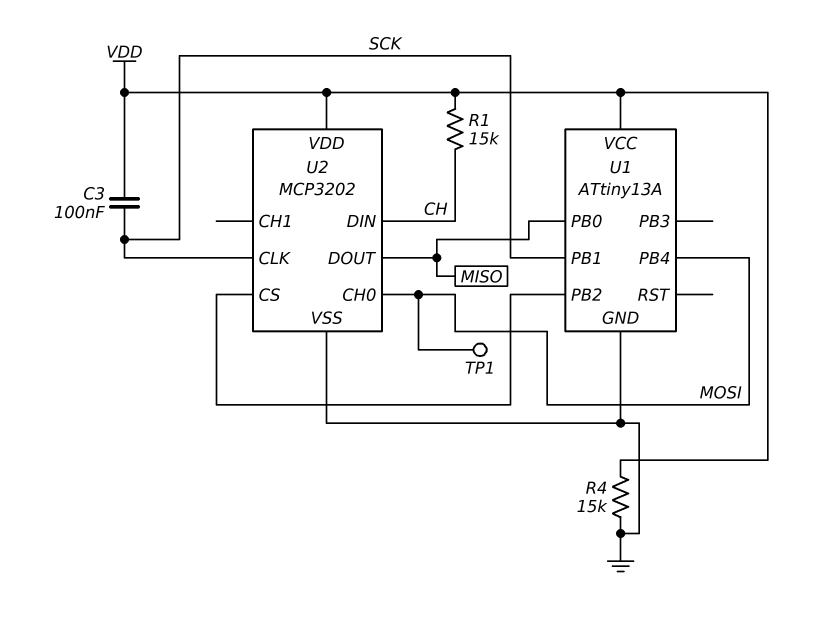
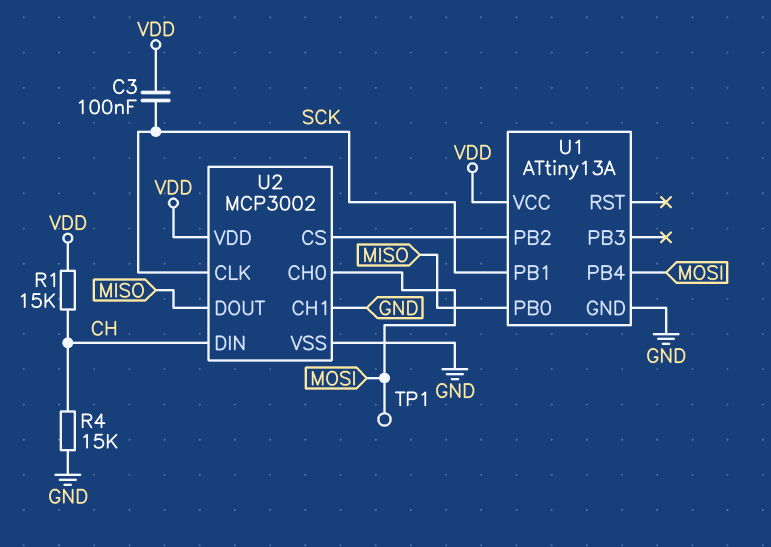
R4: 15k (GND, VDD) -> 15k (CH, GND)
U2: MCP3202 -> MCP3002
U2 pin CH1: none -> GND

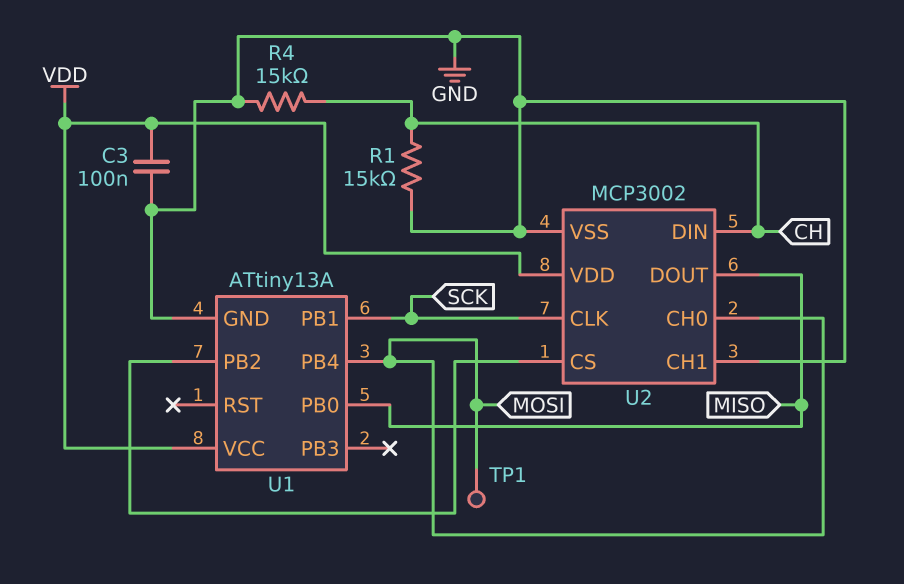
C3: 100nF (SCK, VDD) -> 100nF (GND, VDD)
R1: 15k (CH, VDD) -> 15k (CH, GND)

